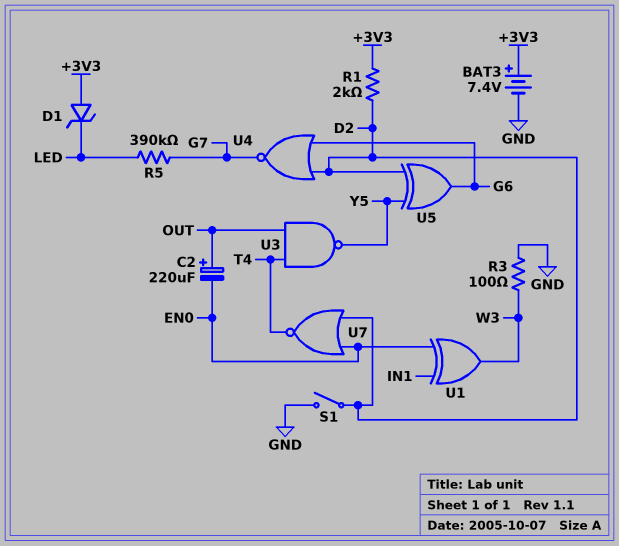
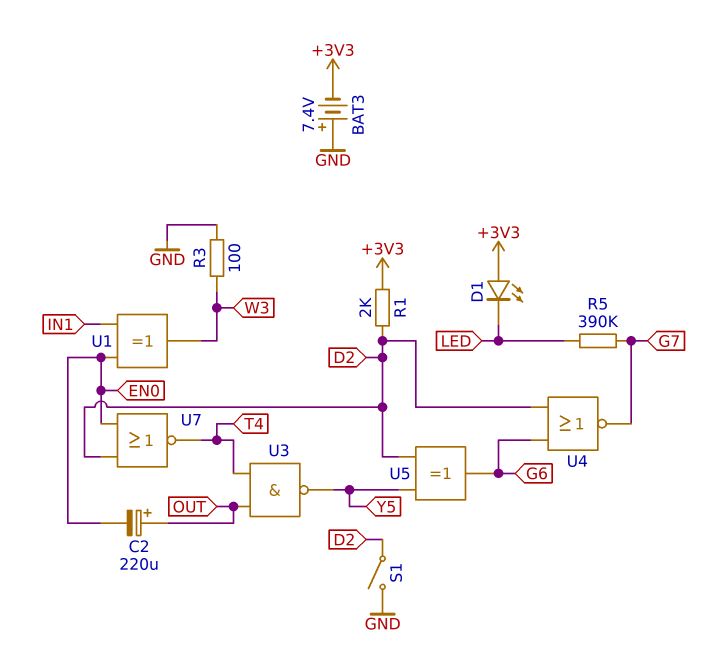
BAT3: 7.4V (plus +3V3, minus GND) -> 7.4V (plus GND, minus +3V3)
D1: zener (A +3V3, K LED) -> LED (A +3V3, K LED)

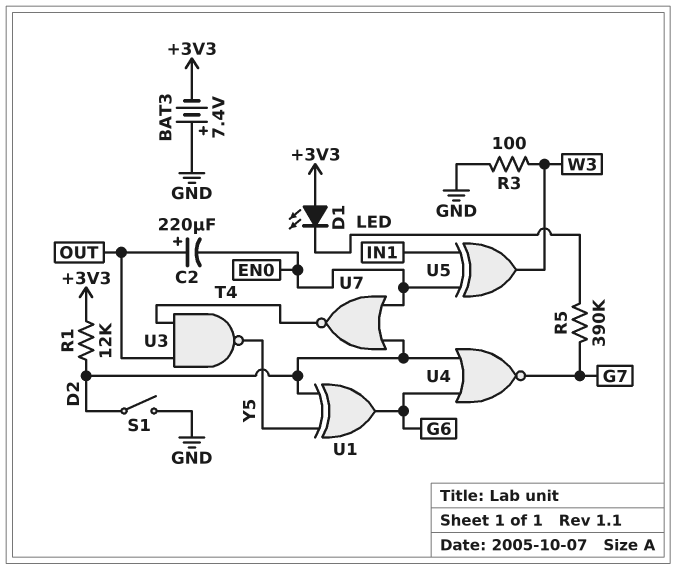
R1: 2k (+3V3, D2) -> 12k (+3V3, D2)
U1: XOR (in EN0, in IN1, out W3) -> XOR (in D2, in Y5, out G6)
U5: XOR (in D2, in Y5, out G6) -> XOR (in EN0, in IN1, out W3)

